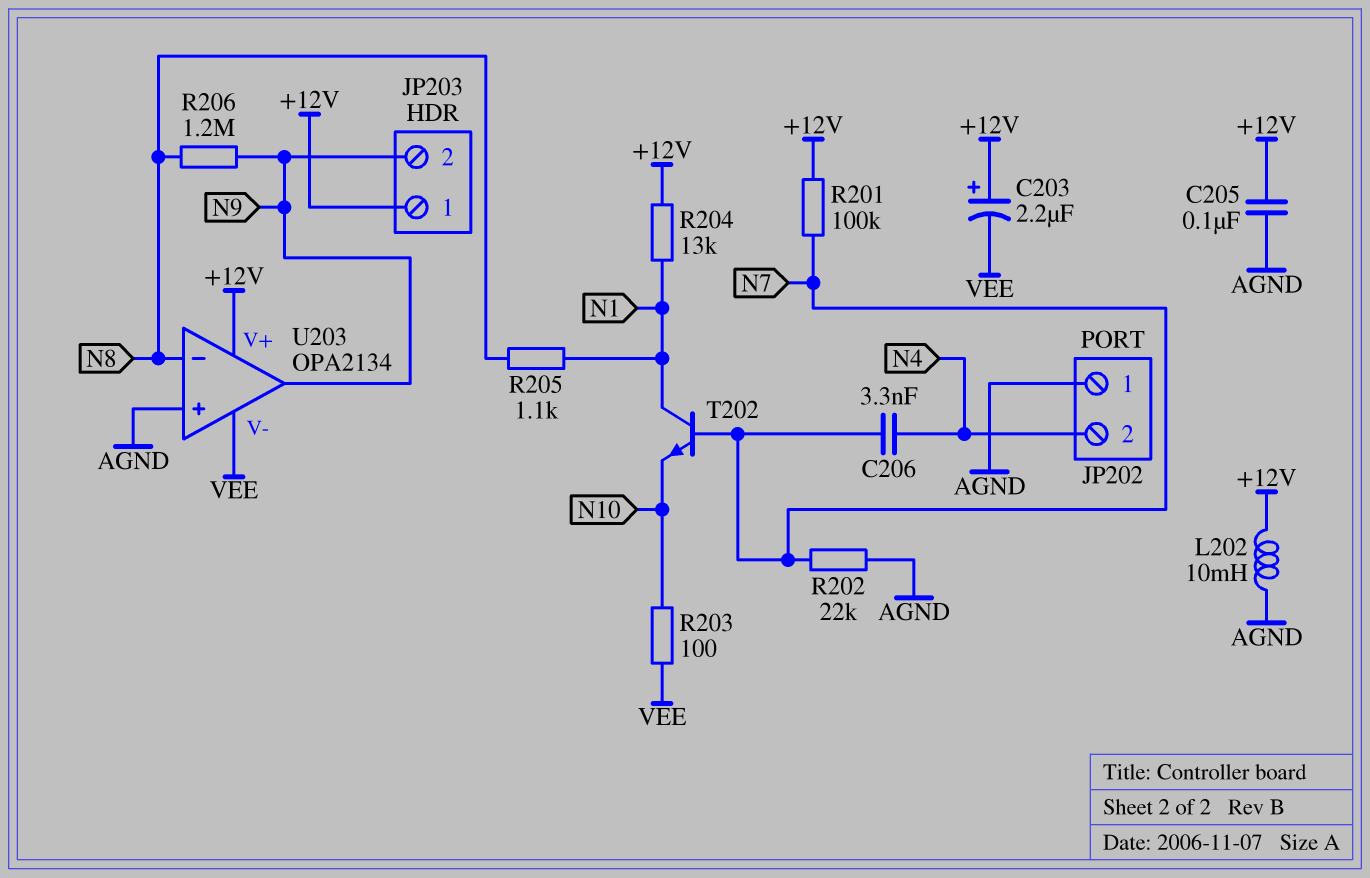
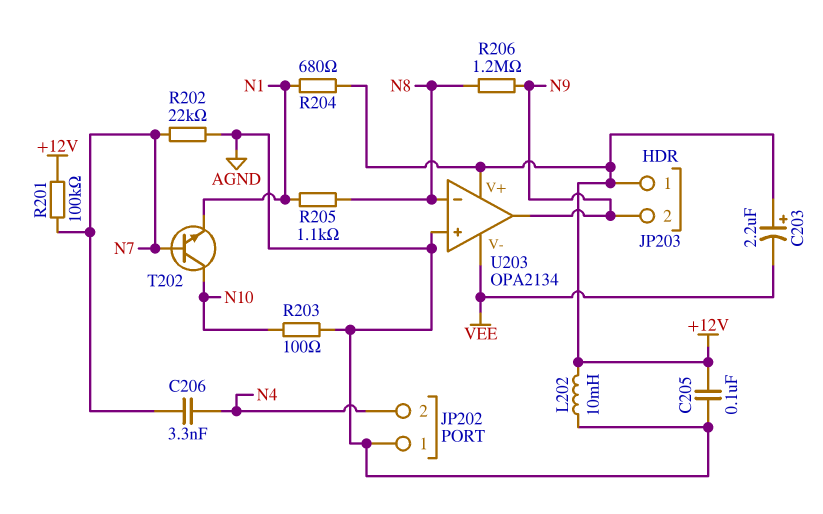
R203: 100 (N10, VEE) -> 100 (AGND, N10)
R204: 13k (+12V, N1) -> 680 (+12V, N1)
T202: NPN (B N7, C N1, E N10) -> NPN (B N7, C N10, E N1)

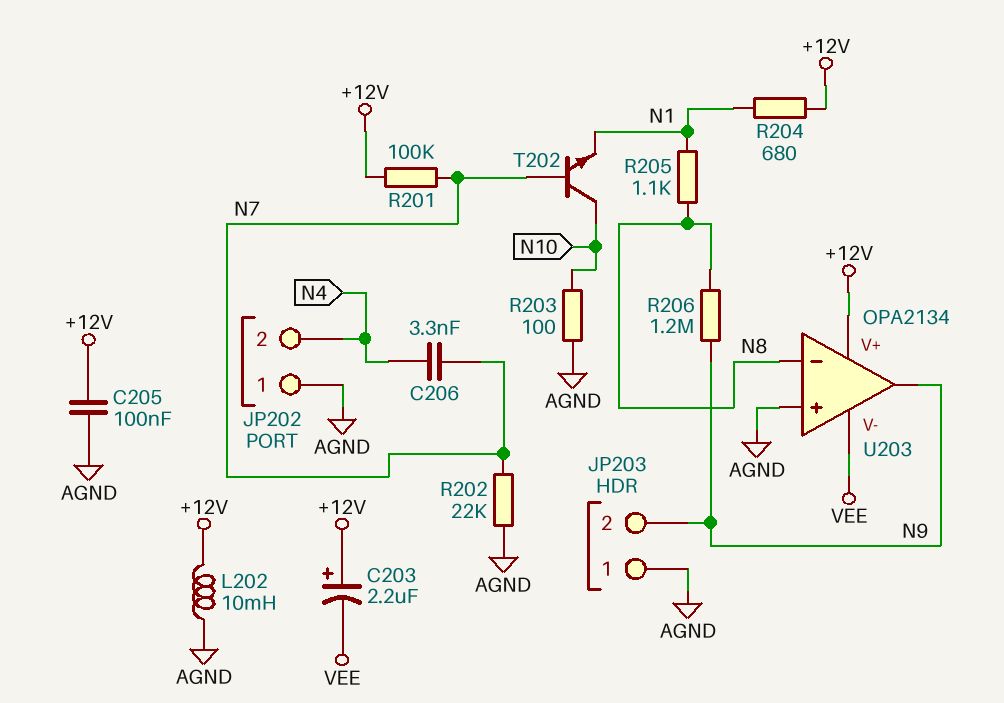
JP203 pin 1: +12V -> AGND

